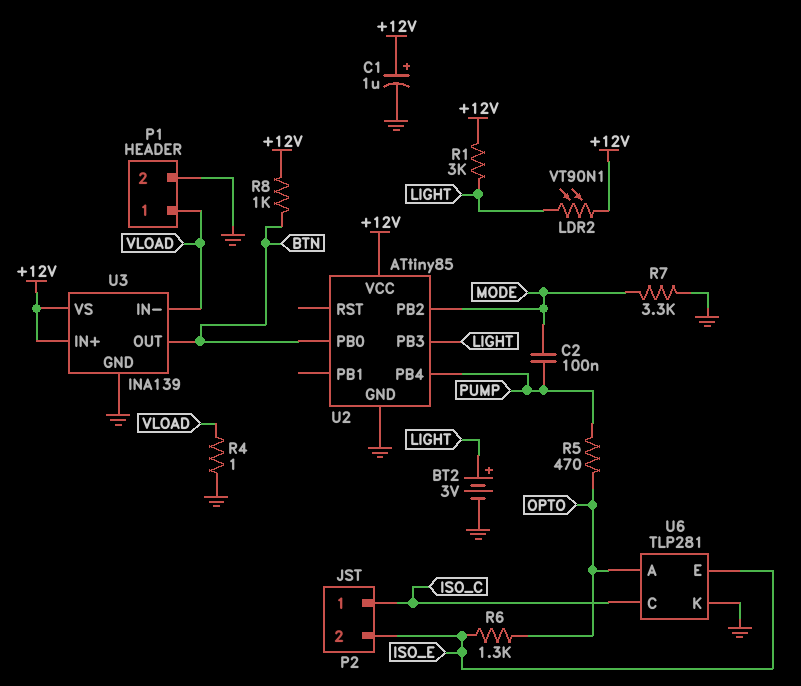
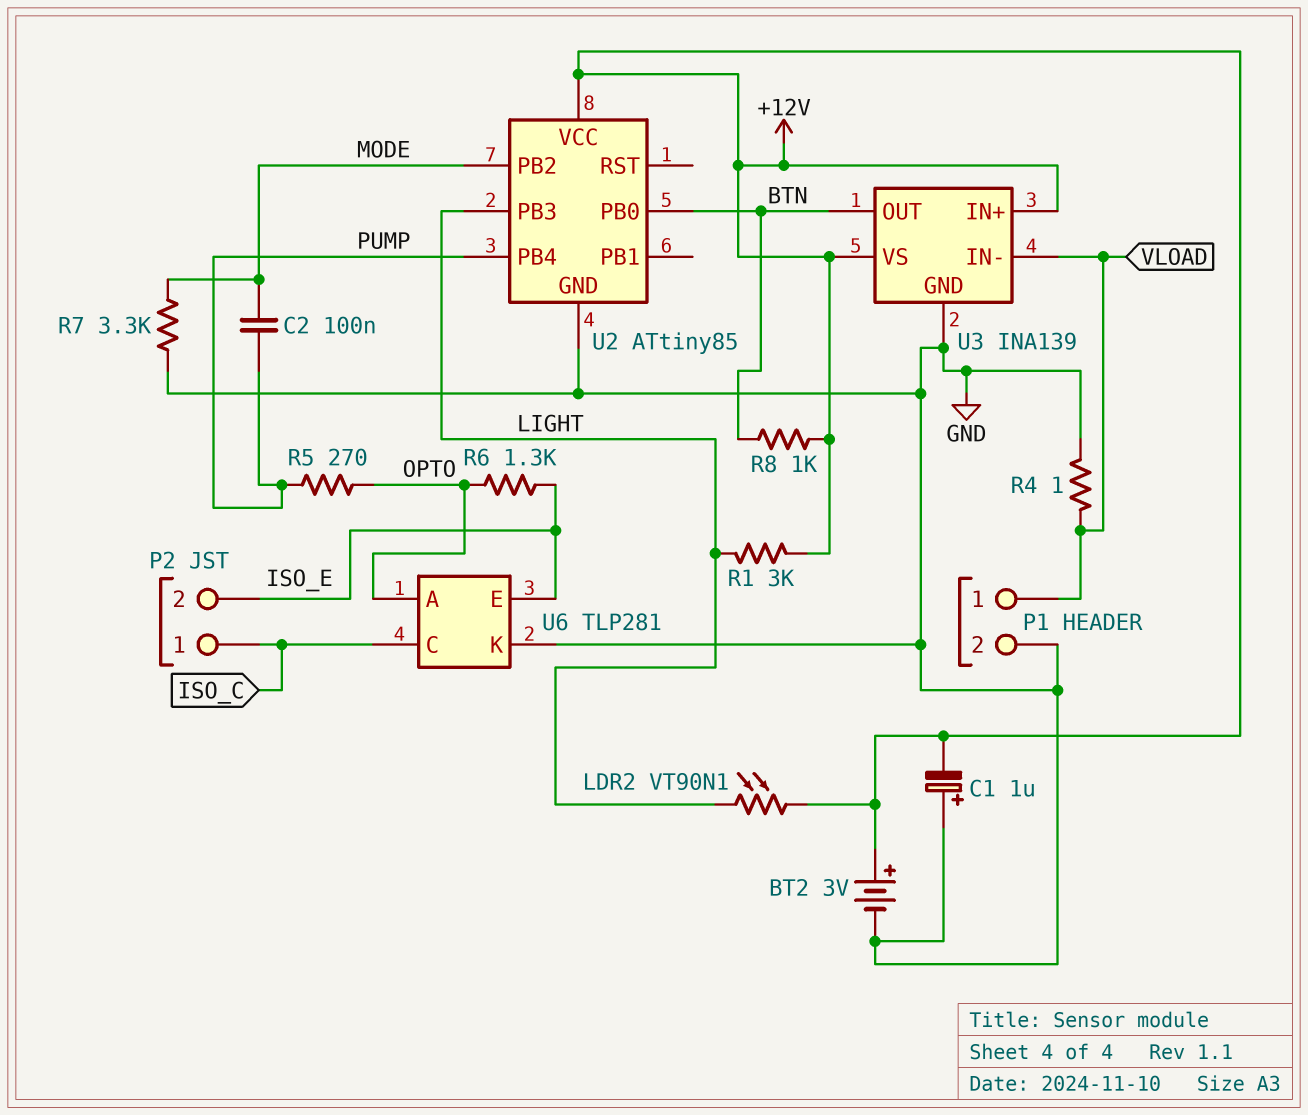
BT2: 3V (plus LIGHT, minus GND) -> 3V (plus +12V, minus GND)
C1: 1uF (plus +12V, minus GND) -> 1uF (plus GND, minus +12V)
R5: 470 (OPTO, PUMP) -> 270 (OPTO, PUMP)

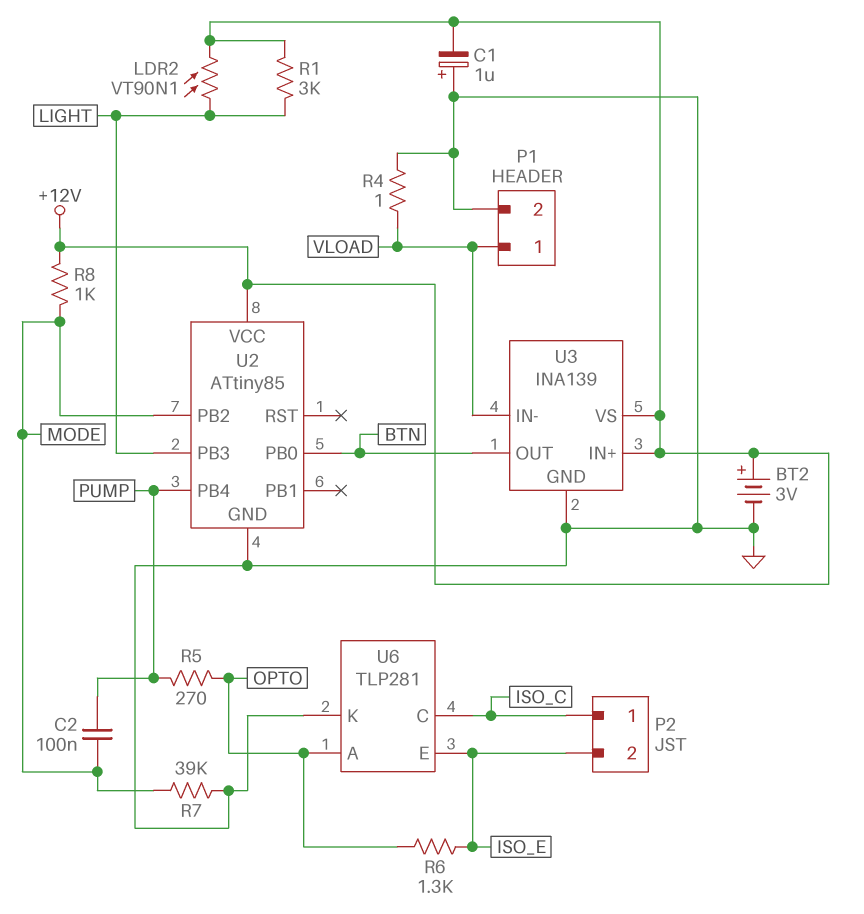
R7: 3.3k (GND, MODE) -> 39k (GND, MODE)
R8: 1k (+12V, BTN) -> 1k (+12V, MODE)

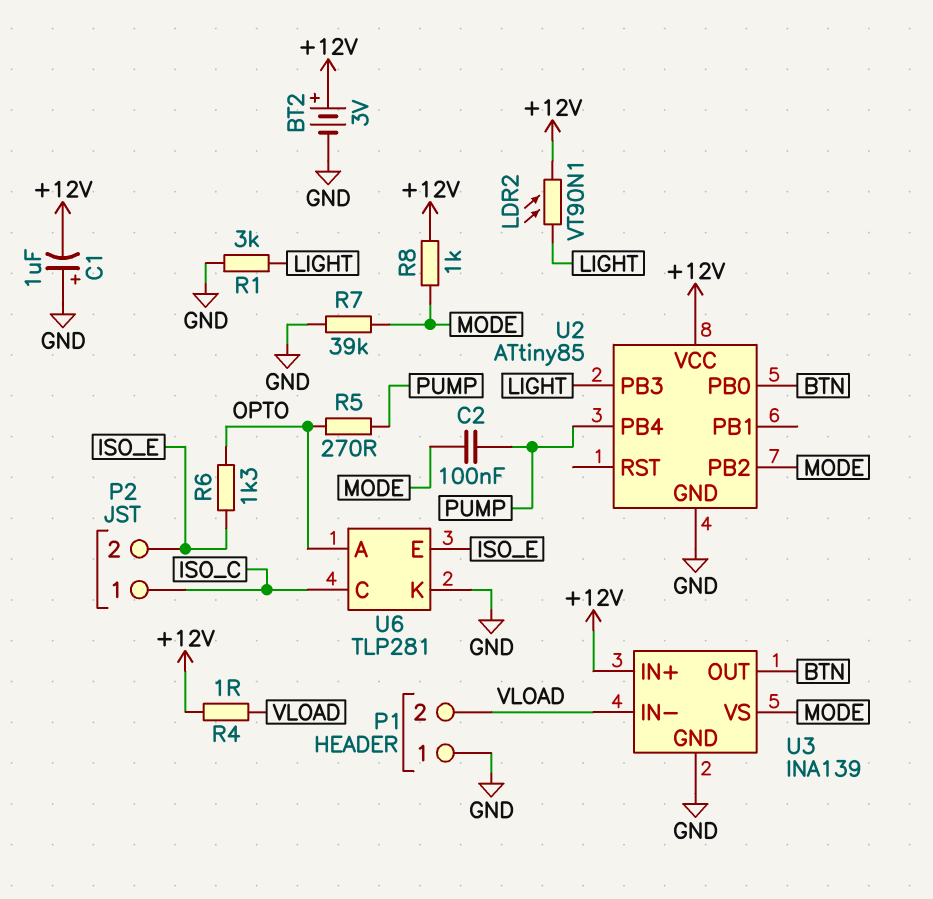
P1 pin 1: VLOAD -> GND
P1 pin 2: GND -> VLOAD
R1: 3k (+12V, LIGHT) -> 3k (GND, LIGHT)
R4: 1 (GND, VLOAD) -> 1 (+12V, VLOAD)
U3 pin VS: +12V -> MODE

